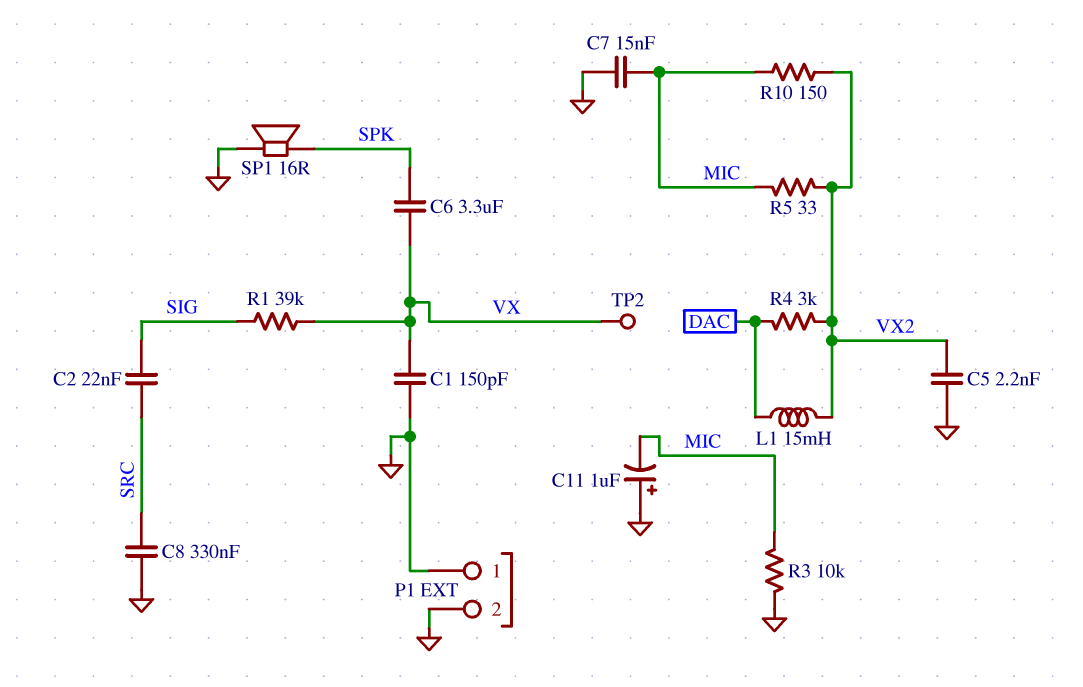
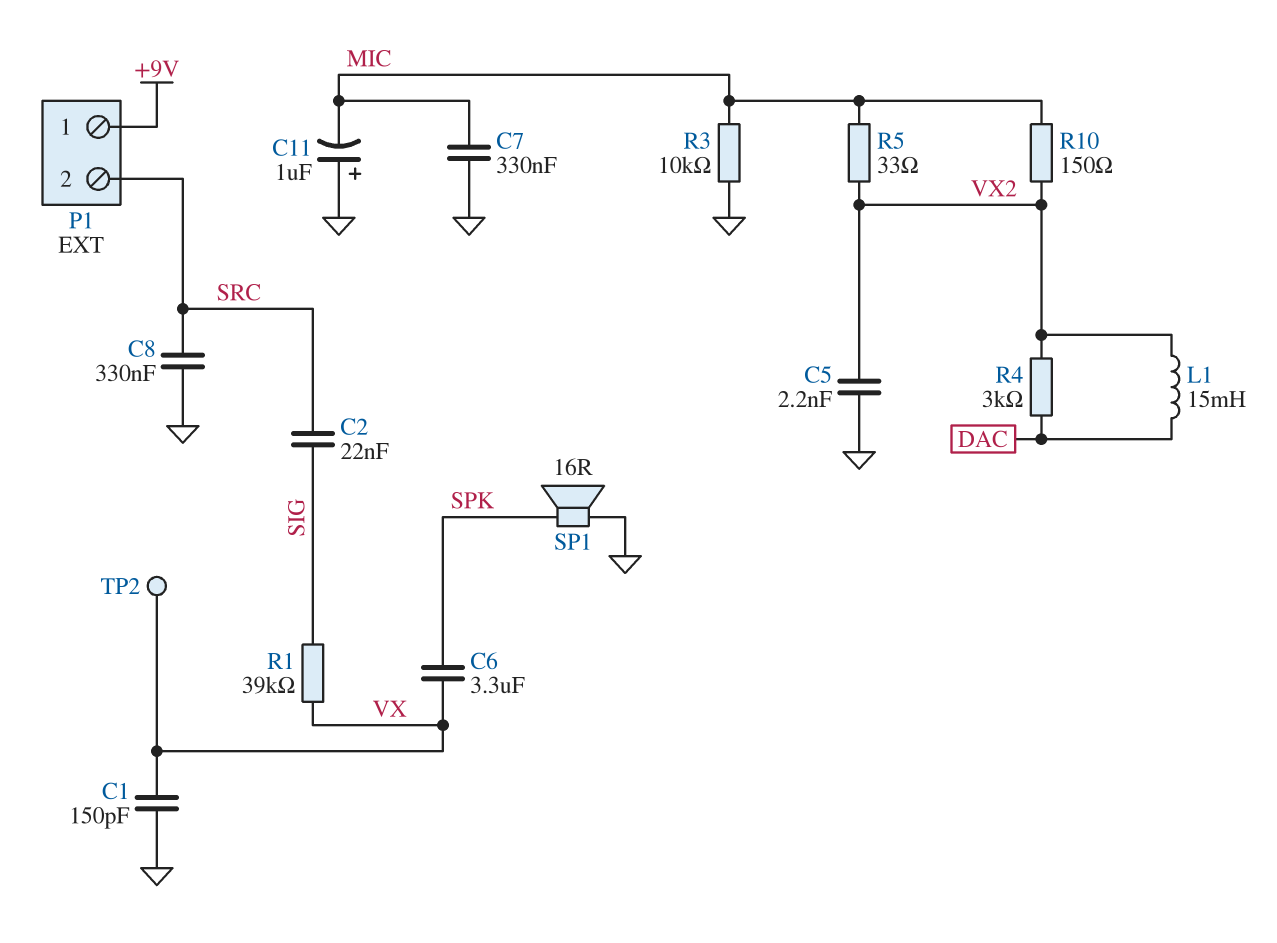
C7: 15nF (GND, MIC) -> 330nF (GND, MIC)
P1 pin 1: GND -> +9V
P1 pin 2: GND -> SRC

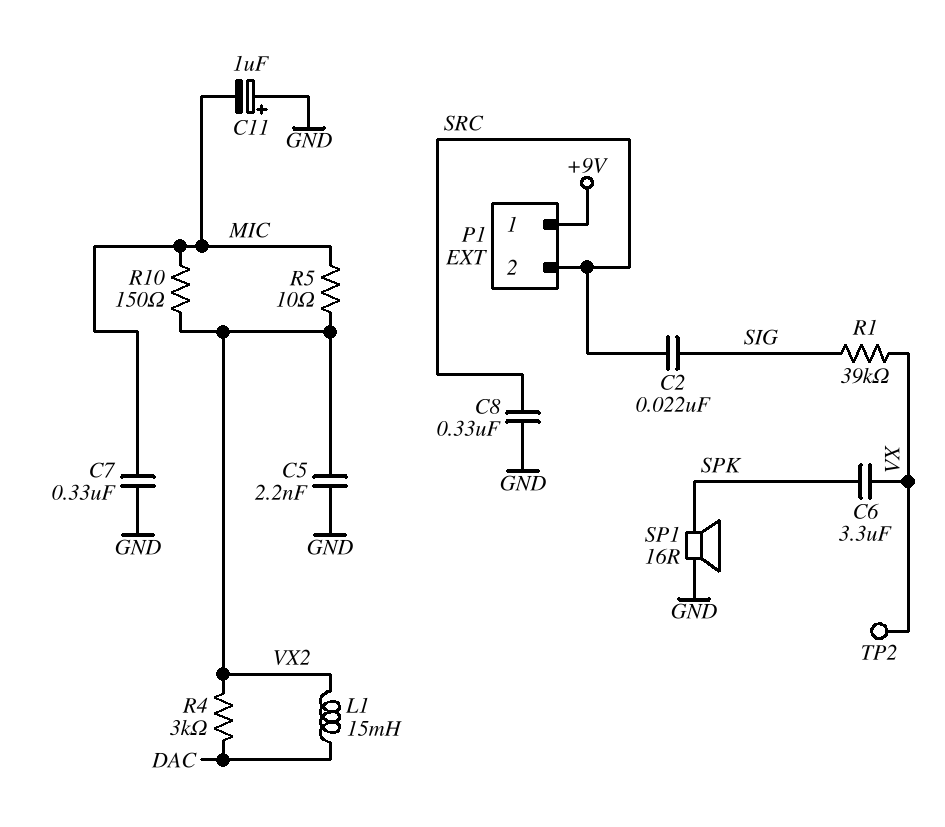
C1: 150pF (GND, VX) -> none
R3: 10k (GND, MIC) -> none
R5: 33 (MIC, VX2) -> 10 (MIC, VX2)

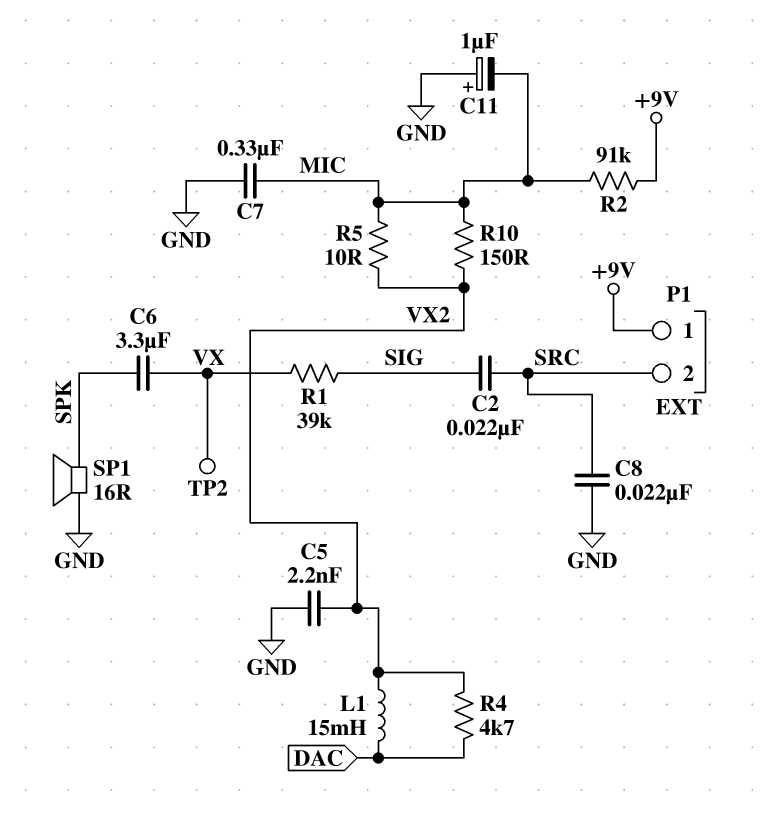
C8: 330nF (GND, SRC) -> 22nF (GND, SRC)
R2: none -> 91k (+9V, MIC)
R4: 3k (DAC, VX2) -> 4.7k (DAC, VX2)

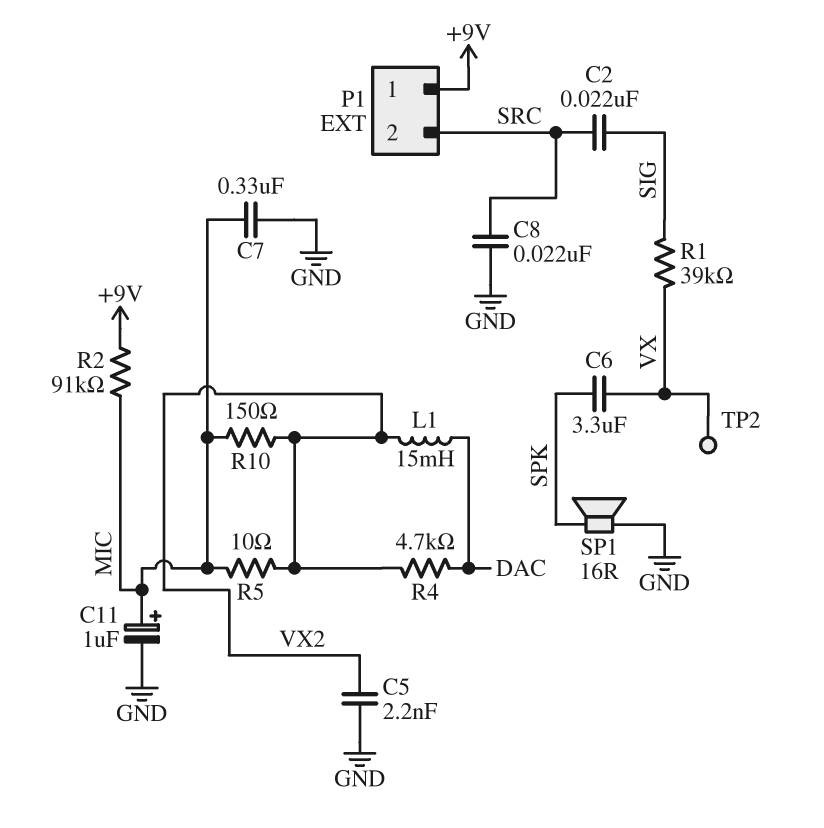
C11: 1uF (plus GND, minus MIC) -> 1uF (plus MIC, minus GND)

